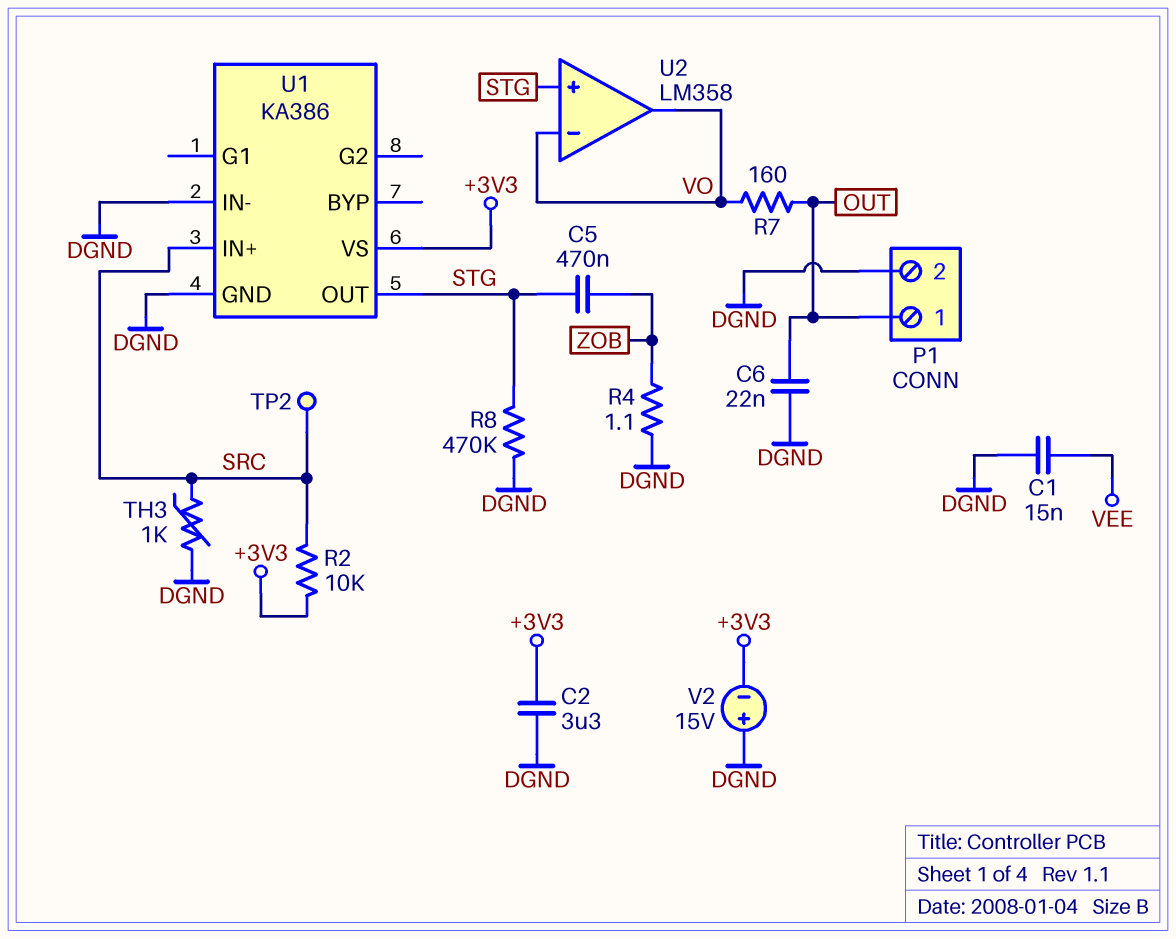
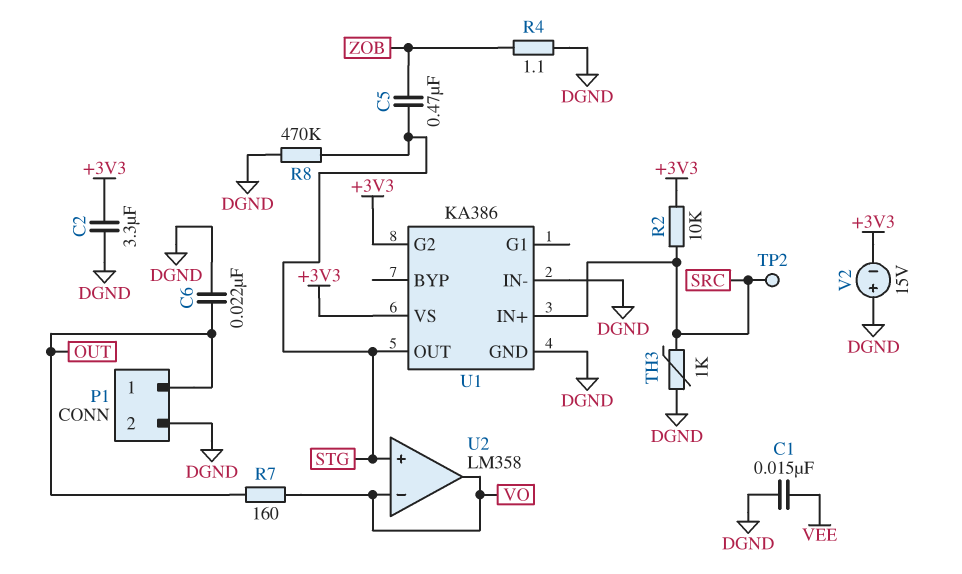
U1 pin G2: none -> +3V3

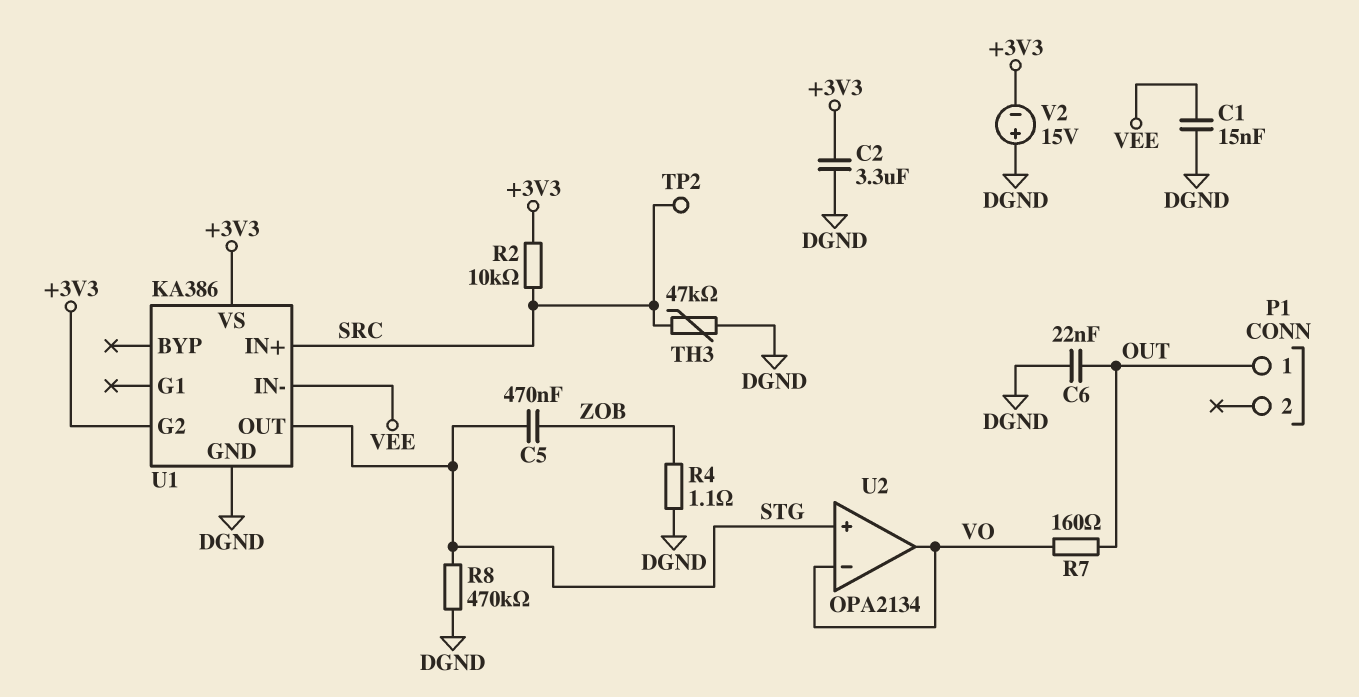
P1 pin 2: DGND -> none
TH3: 1k (DGND, SRC) -> 47k (DGND, SRC)
U1 pin IN-: DGND -> VEE
U2: LM358 -> OPA2134

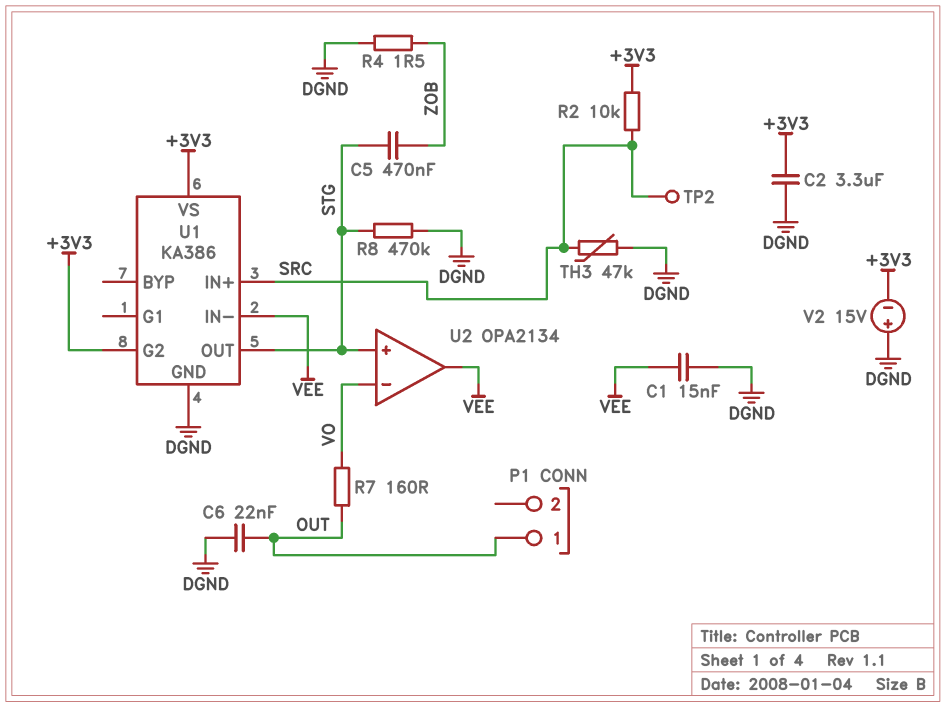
R4: 1.1 (DGND, ZOB) -> 1.5 (DGND, ZOB)
U2 pin out: VO -> VEE

